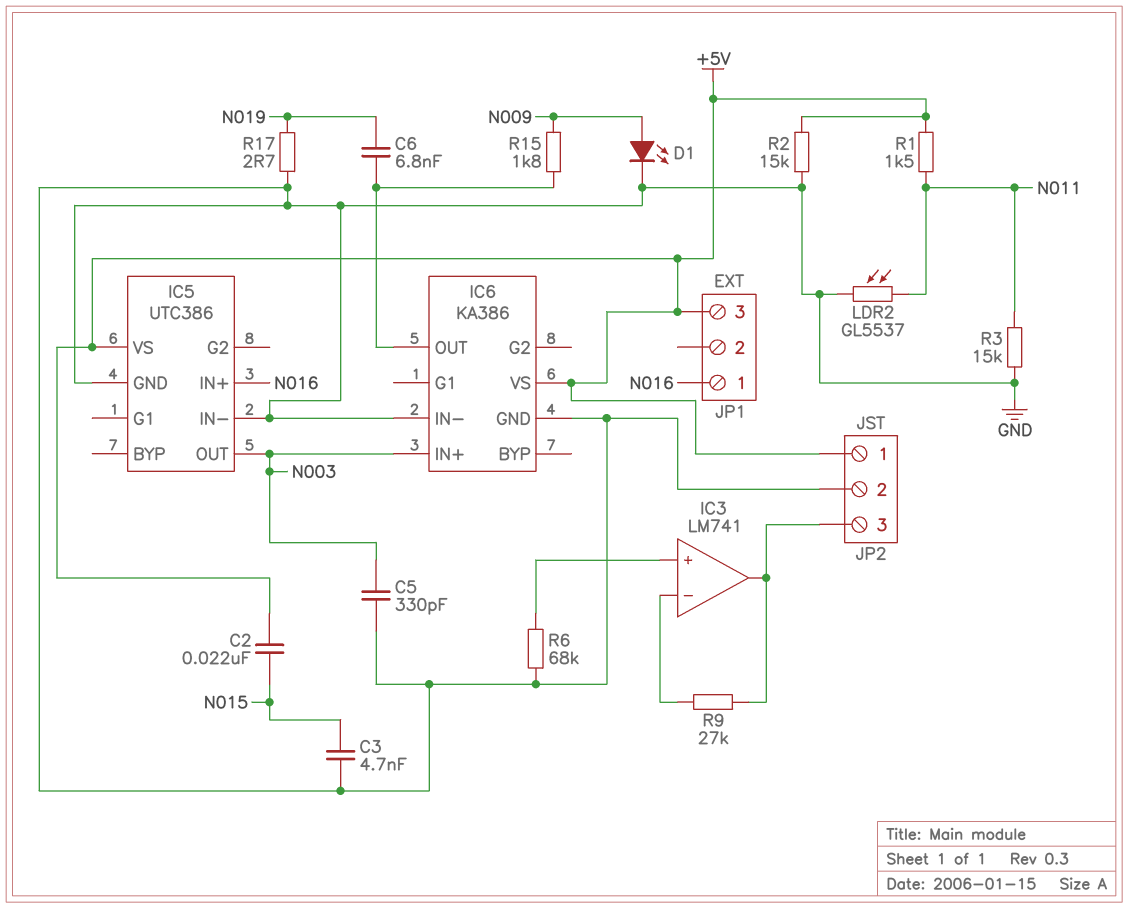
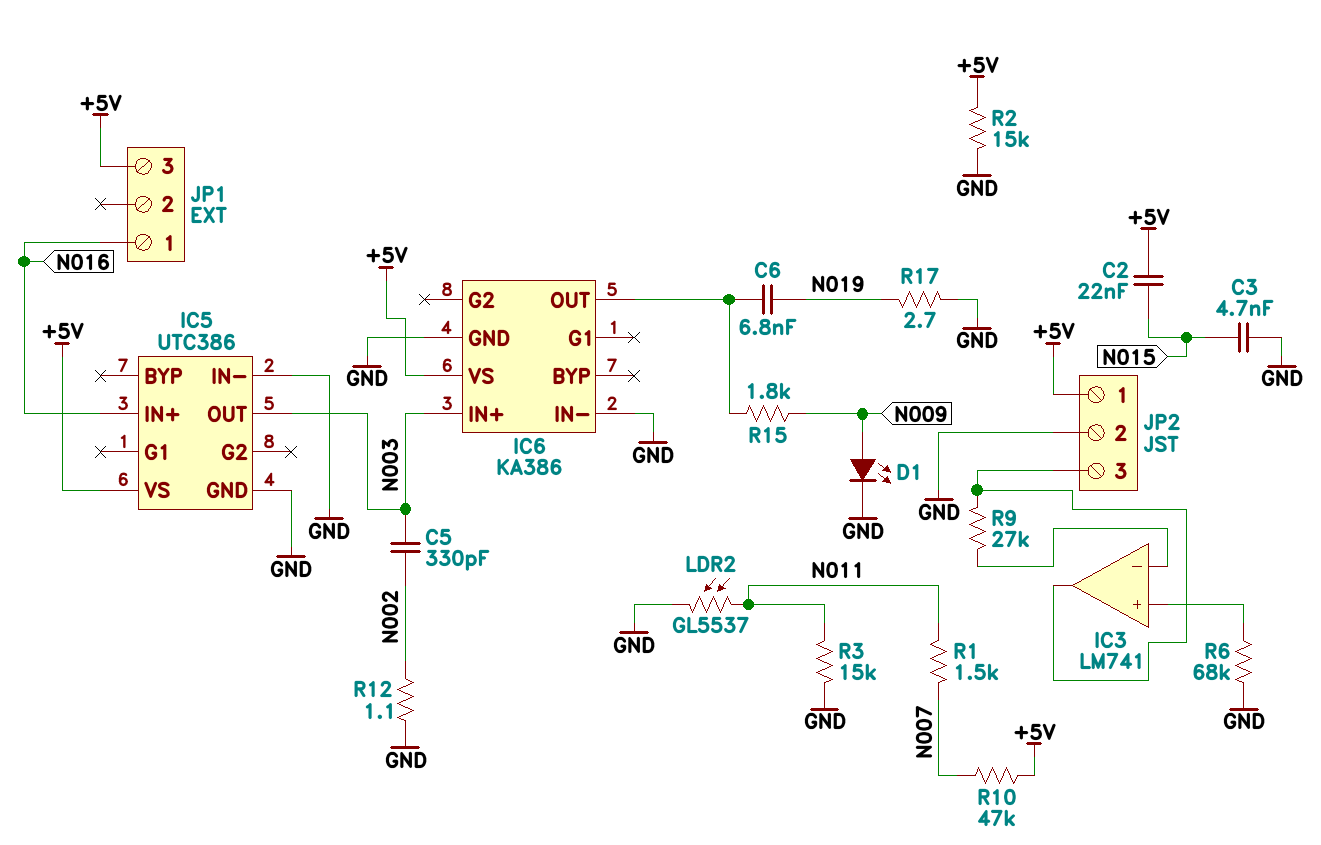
C5: 330pF (GND, N003) -> 330pF (N002, N003)
R1: 1.5k (+5V, N011) -> 1.5k (N007, N011)
R10: none -> 47k (+5V, N007)
R12: none -> 1.1 (GND, N002)

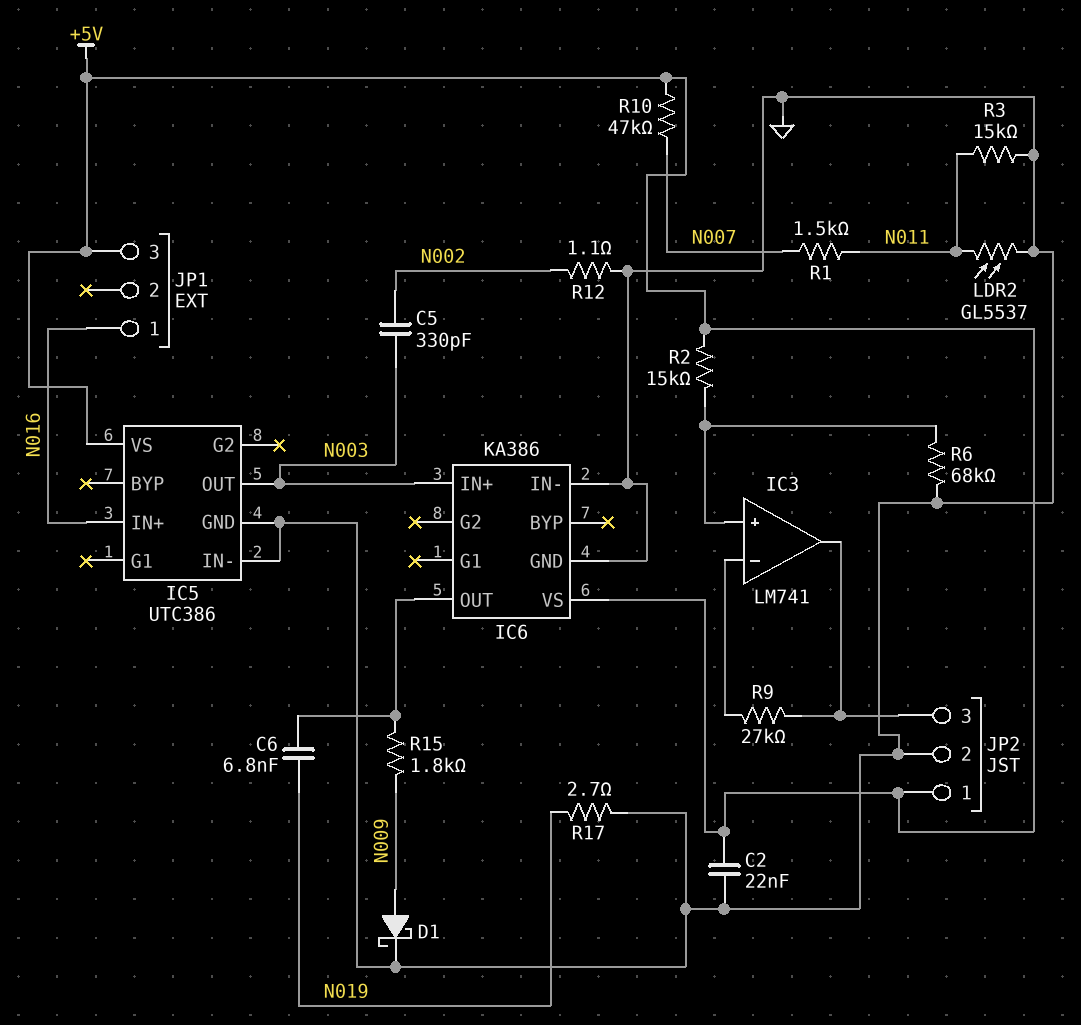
C2: 22nF (+5V, N015) -> 22nF (+5V, GND)
C3: 4.7nF (GND, N015) -> none
D1: LED (A N009, K GND) -> schottky (A N009, K GND)
R2: 15k (+5V, GND) -> 15k (+5V, IC3/in+)

